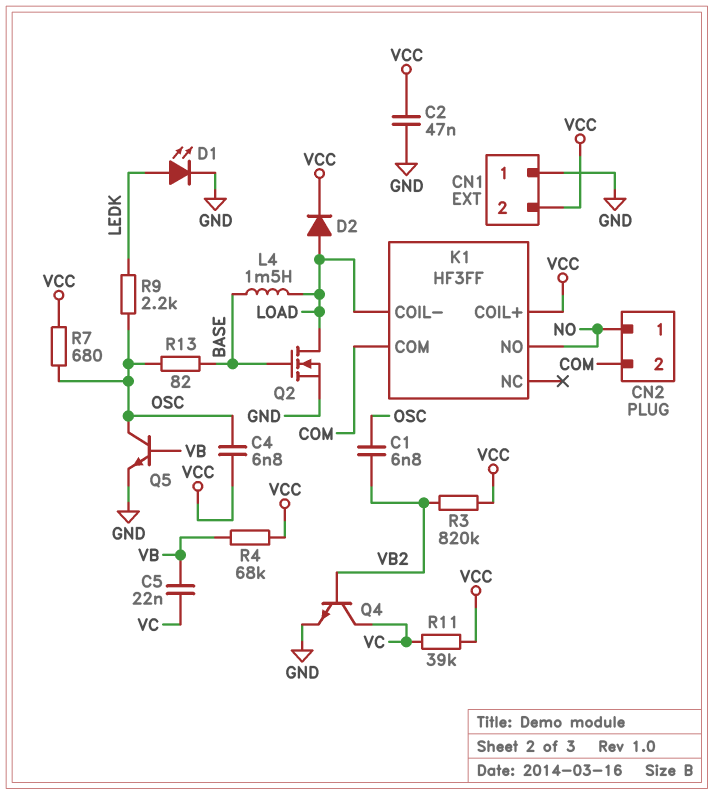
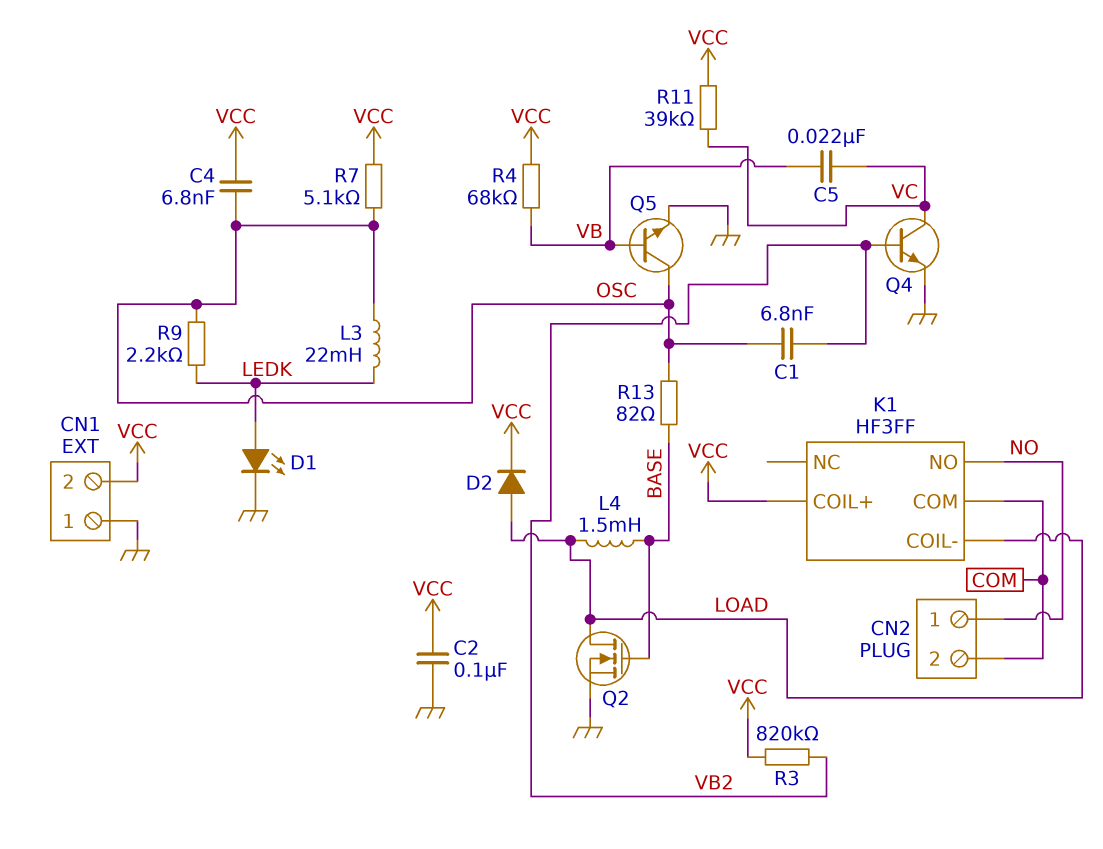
C2: 47nF (GND, VCC) -> 100nF (GND, VCC)
L3: none -> 22mH (LEDK, OSC)
R7: 680 (OSC, VCC) -> 5.1k (OSC, VCC)

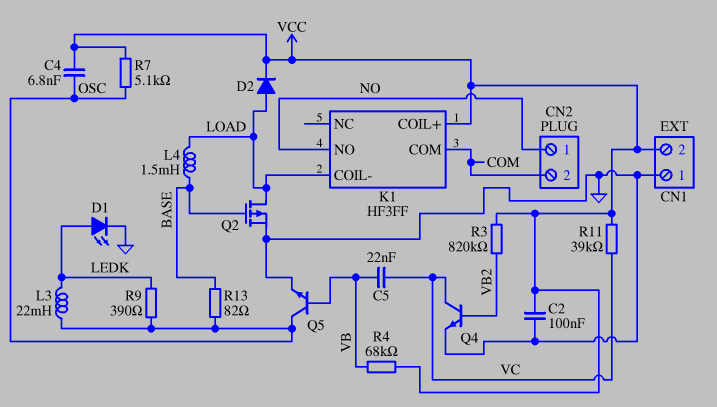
C1: 6.8nF (OSC, VB2) -> none
Q2: NMOS (G BASE, D LOAD, S GND) -> PMOS (G BASE, D LOAD, S GND)
R9: 2.2k (LEDK, OSC) -> 390 (LEDK, OSC)

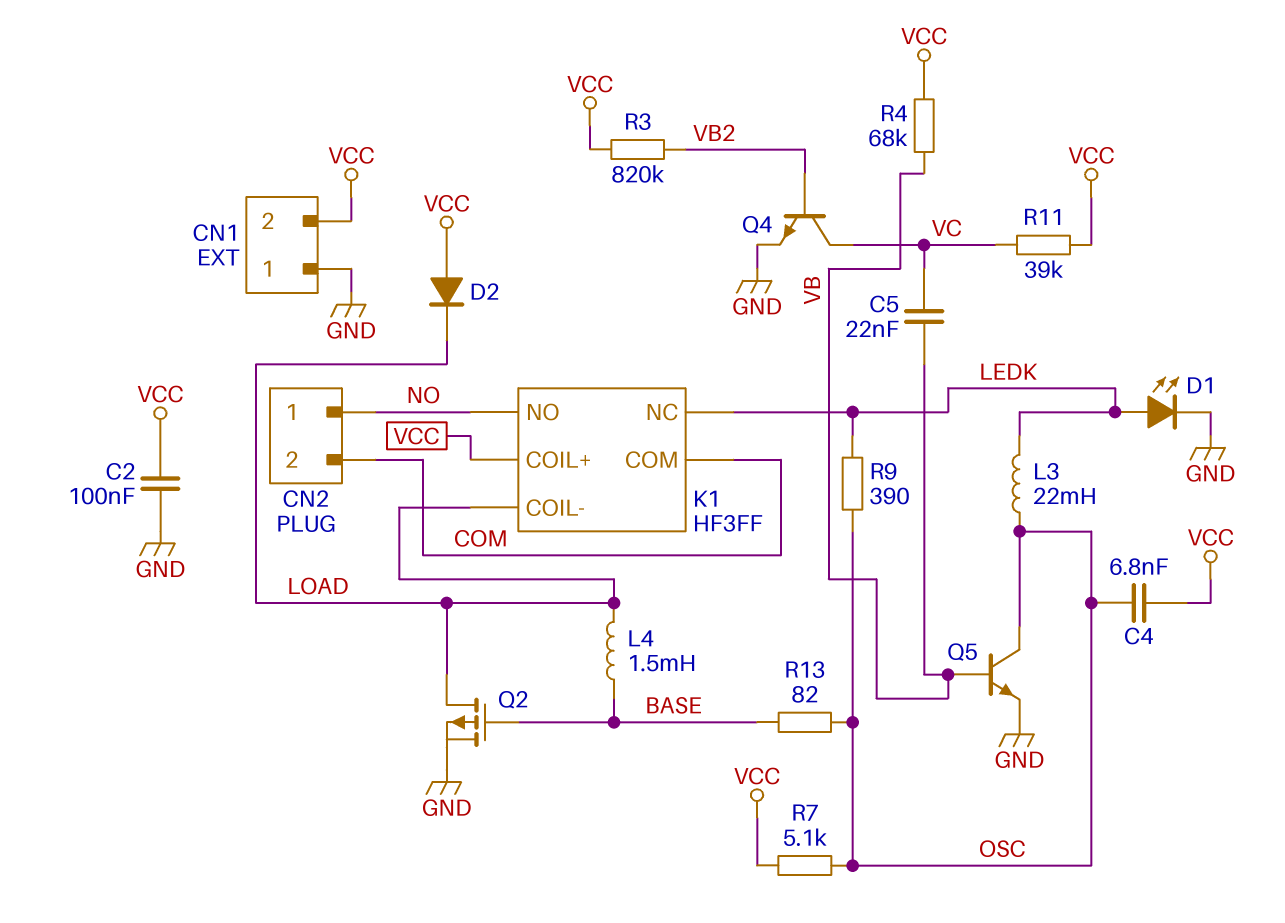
D2: diode (A LOAD, K VCC) -> diode (A VCC, K LOAD)
K1 pin NC: none -> LEDK

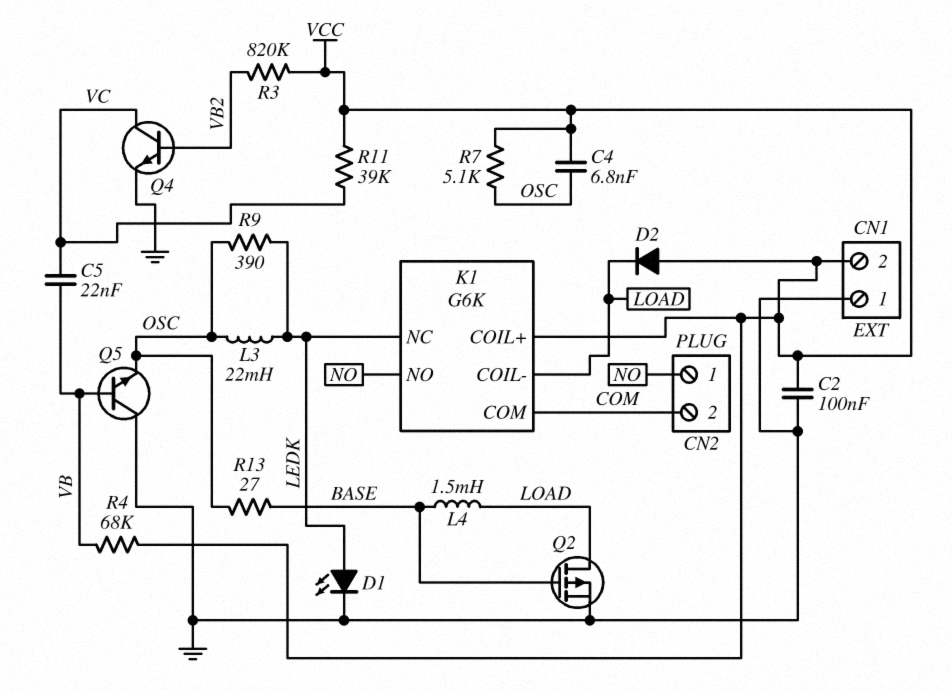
K1: HF3FF -> G6K
Q5: NPN (B VB, C OSC, E GND) -> NPN (B VB, C GND, E OSC)
R13: 82 (BASE, OSC) -> 27 (BASE, OSC)

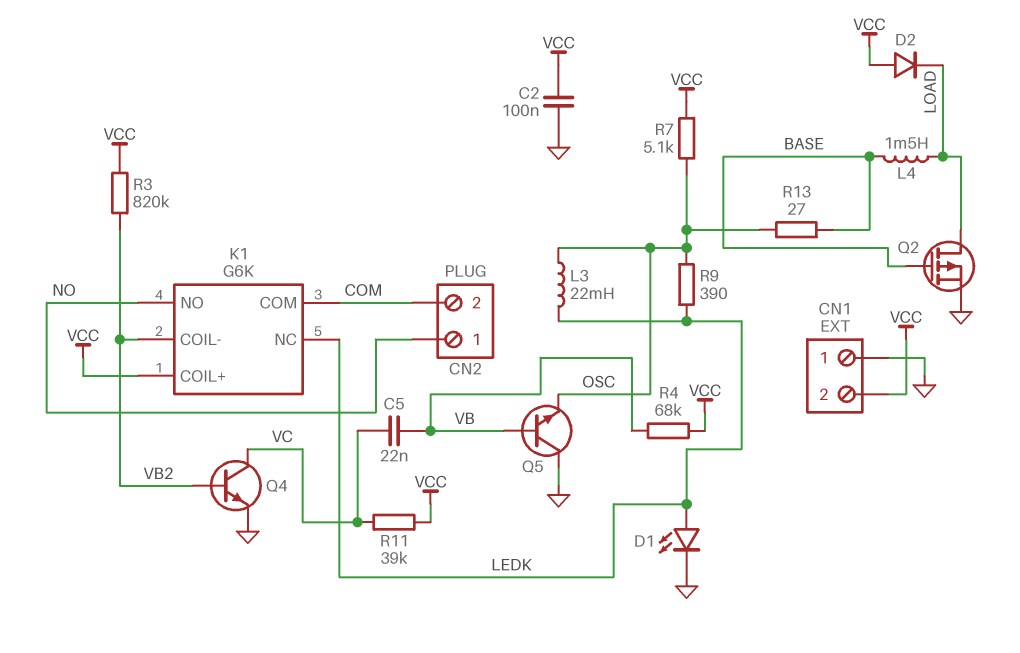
C4: 6.8nF (OSC, VCC) -> none
K1 pin COIL-: LOAD -> VB2

